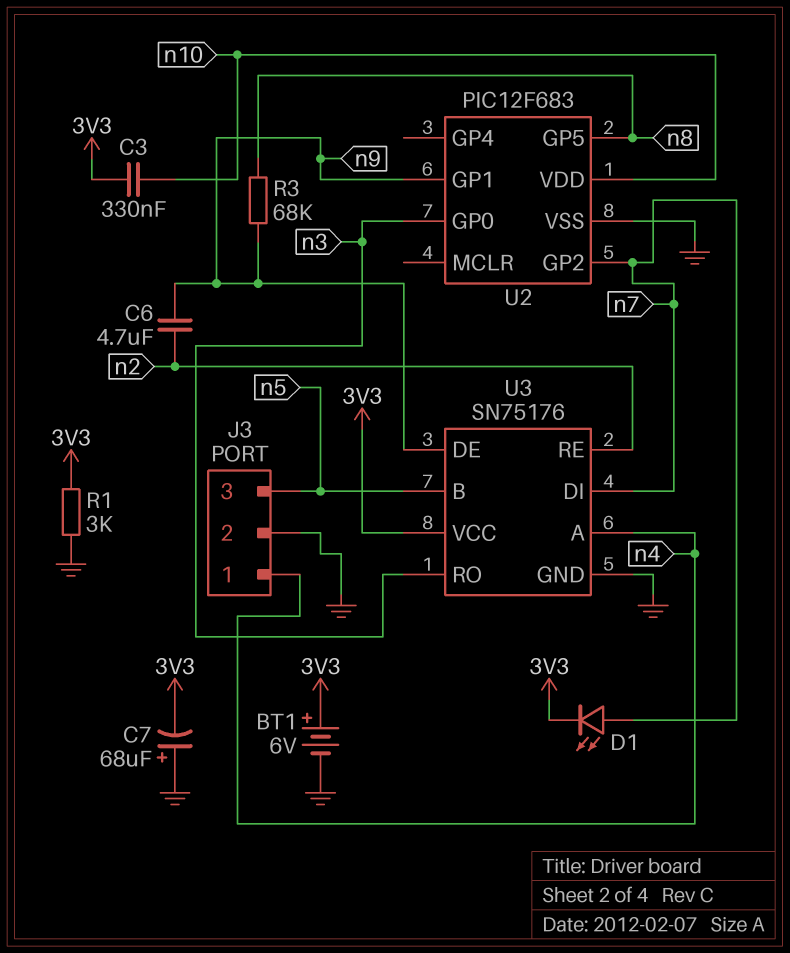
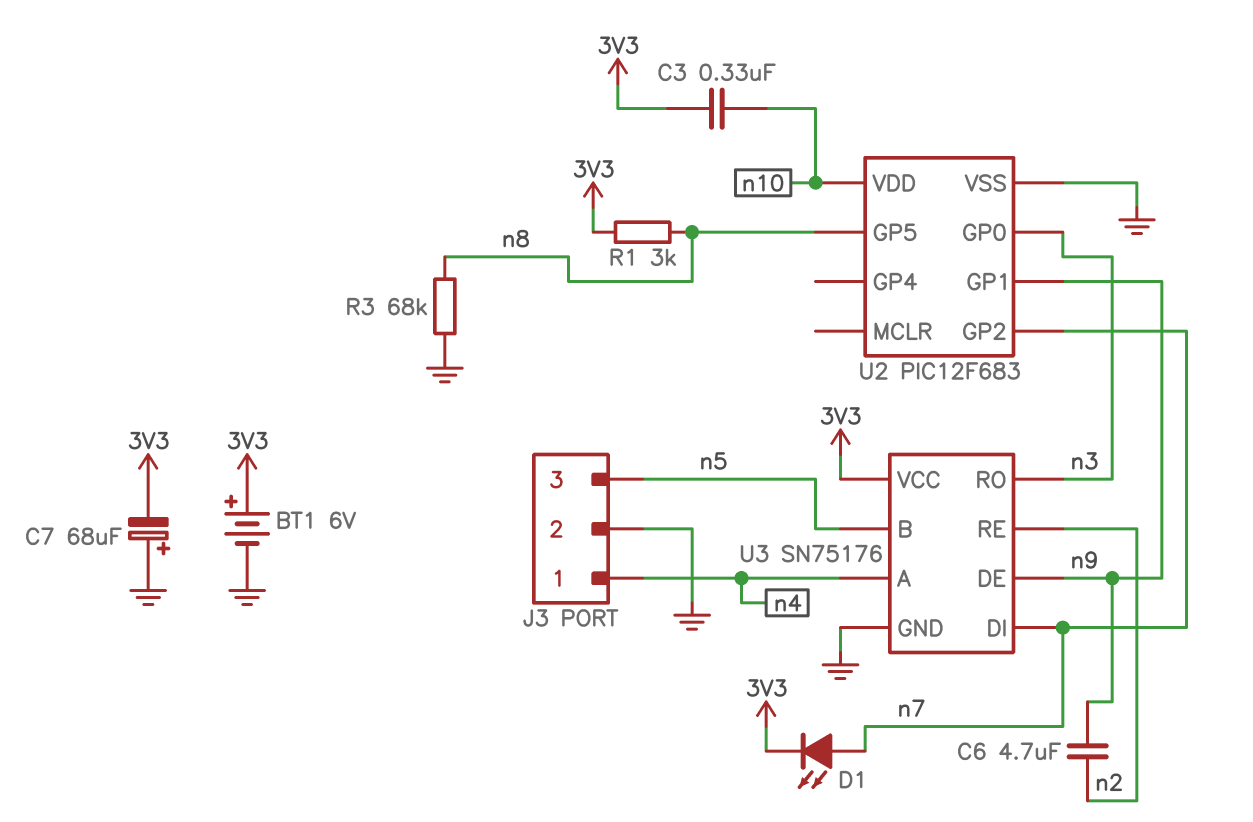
R1: 3k (3V3, GND) -> 3k (3V3, n8)
R3: 68k (n8, n9) -> 68k (GND, n8)

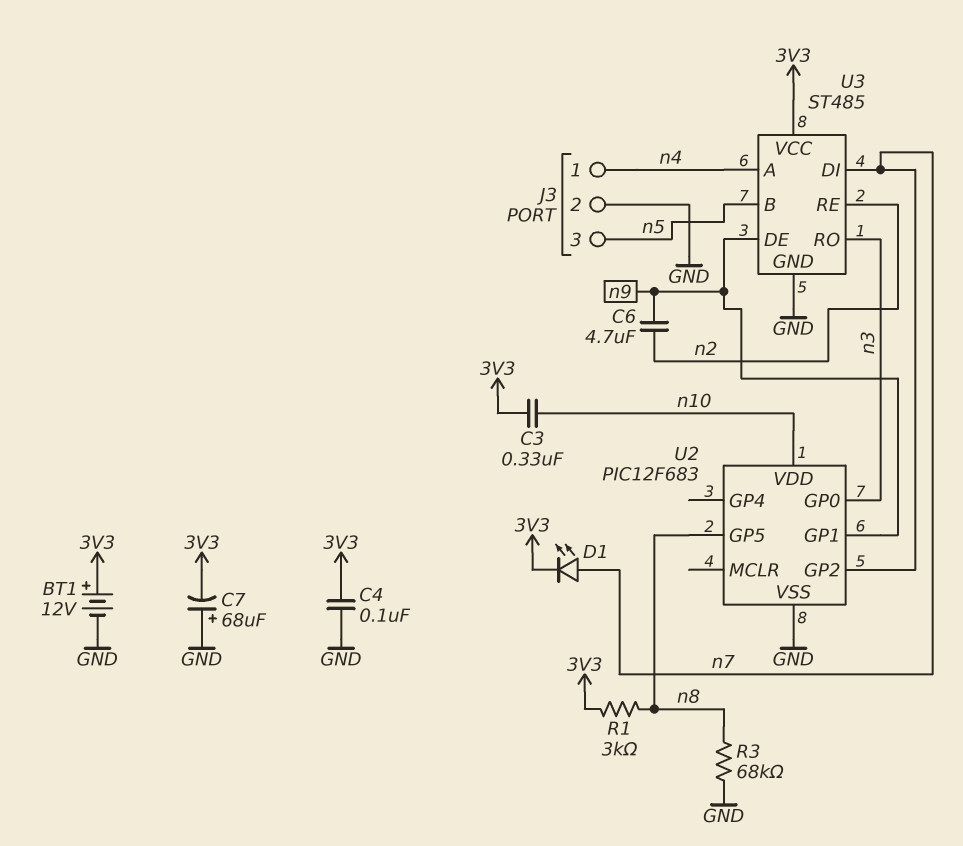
BT1: 6V (plus 3V3, minus GND) -> 12V (plus 3V3, minus GND)
C4: none -> 100nF (3V3, GND)
U3: SN75176 -> ST485

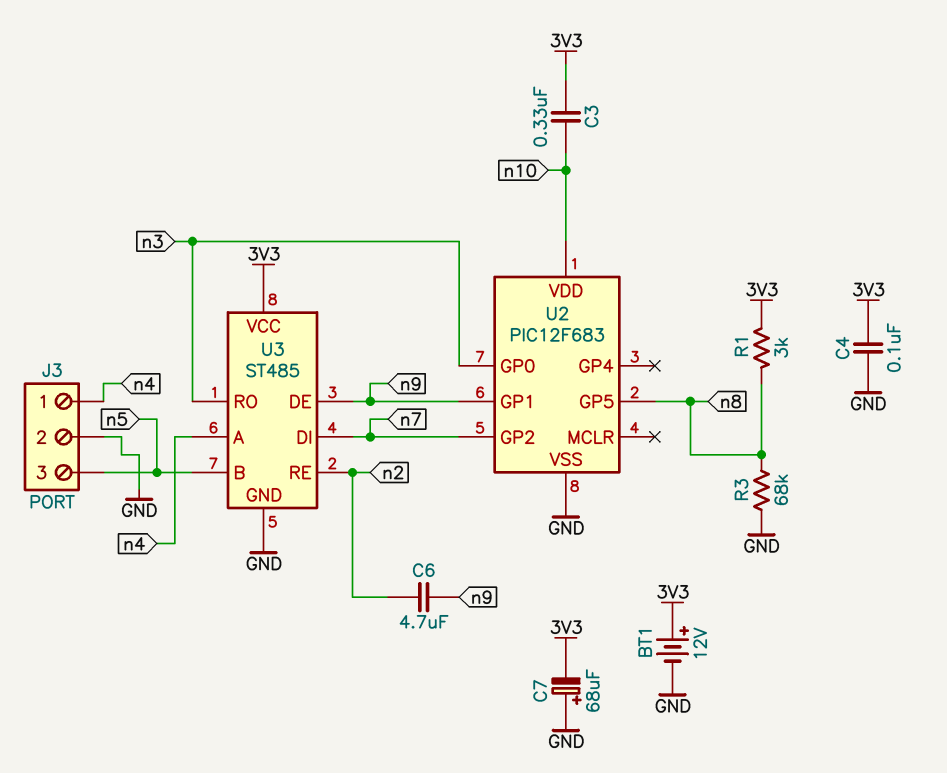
D1: LED (A n7, K 3V3) -> none

